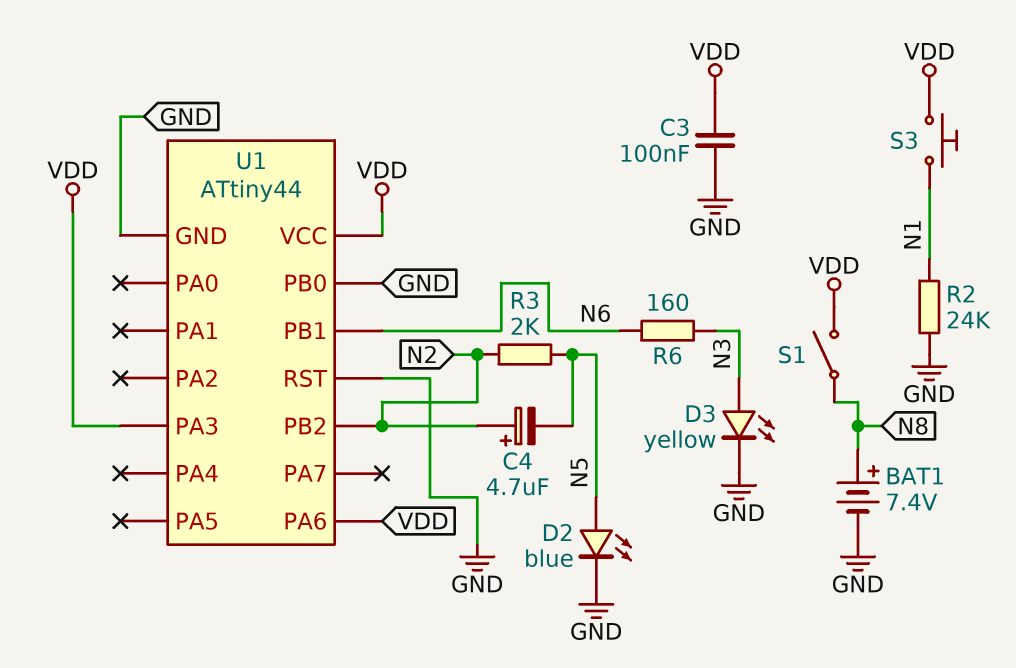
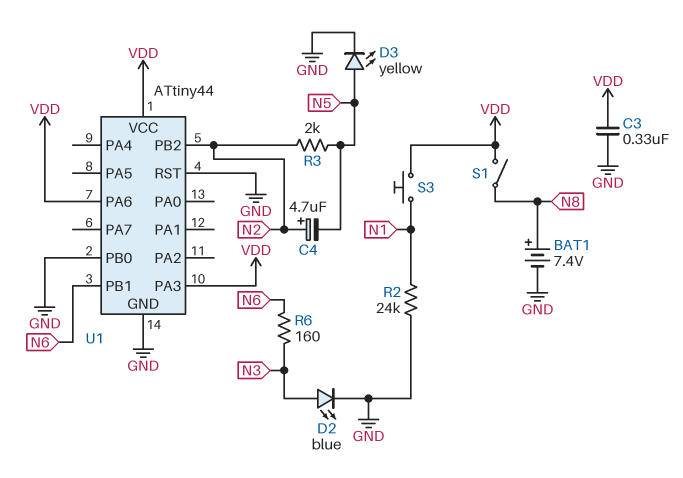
C3: 100nF (GND, VDD) -> 330nF (GND, VDD)
D2: LED blue (A N5, K GND) -> LED blue (A N3, K GND)
D3: LED yellow (A N3, K GND) -> LED yellow (A N5, K GND)

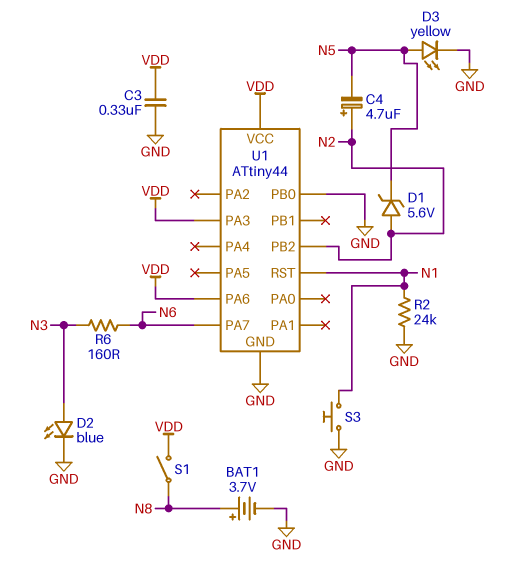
BAT1: 7.4V (plus N8, minus GND) -> 3.7V (plus N8, minus GND)
D1: none -> zener 5.6V (A N2, K N5)
R3: 2k (N2, N5) -> none
S3: button (N1, VDD) -> button (GND, N1)
U1 pin PA7: none -> N6
U1 pin PB1: N6 -> none
U1 pin RST: GND -> N1

